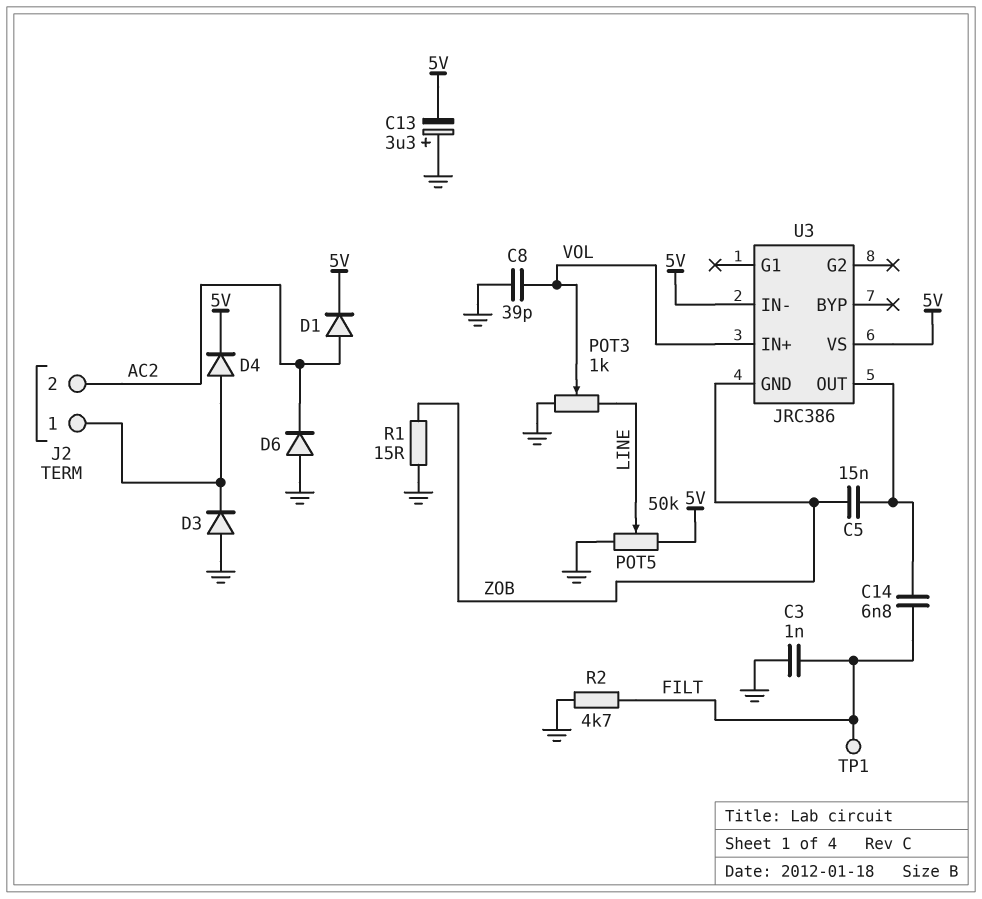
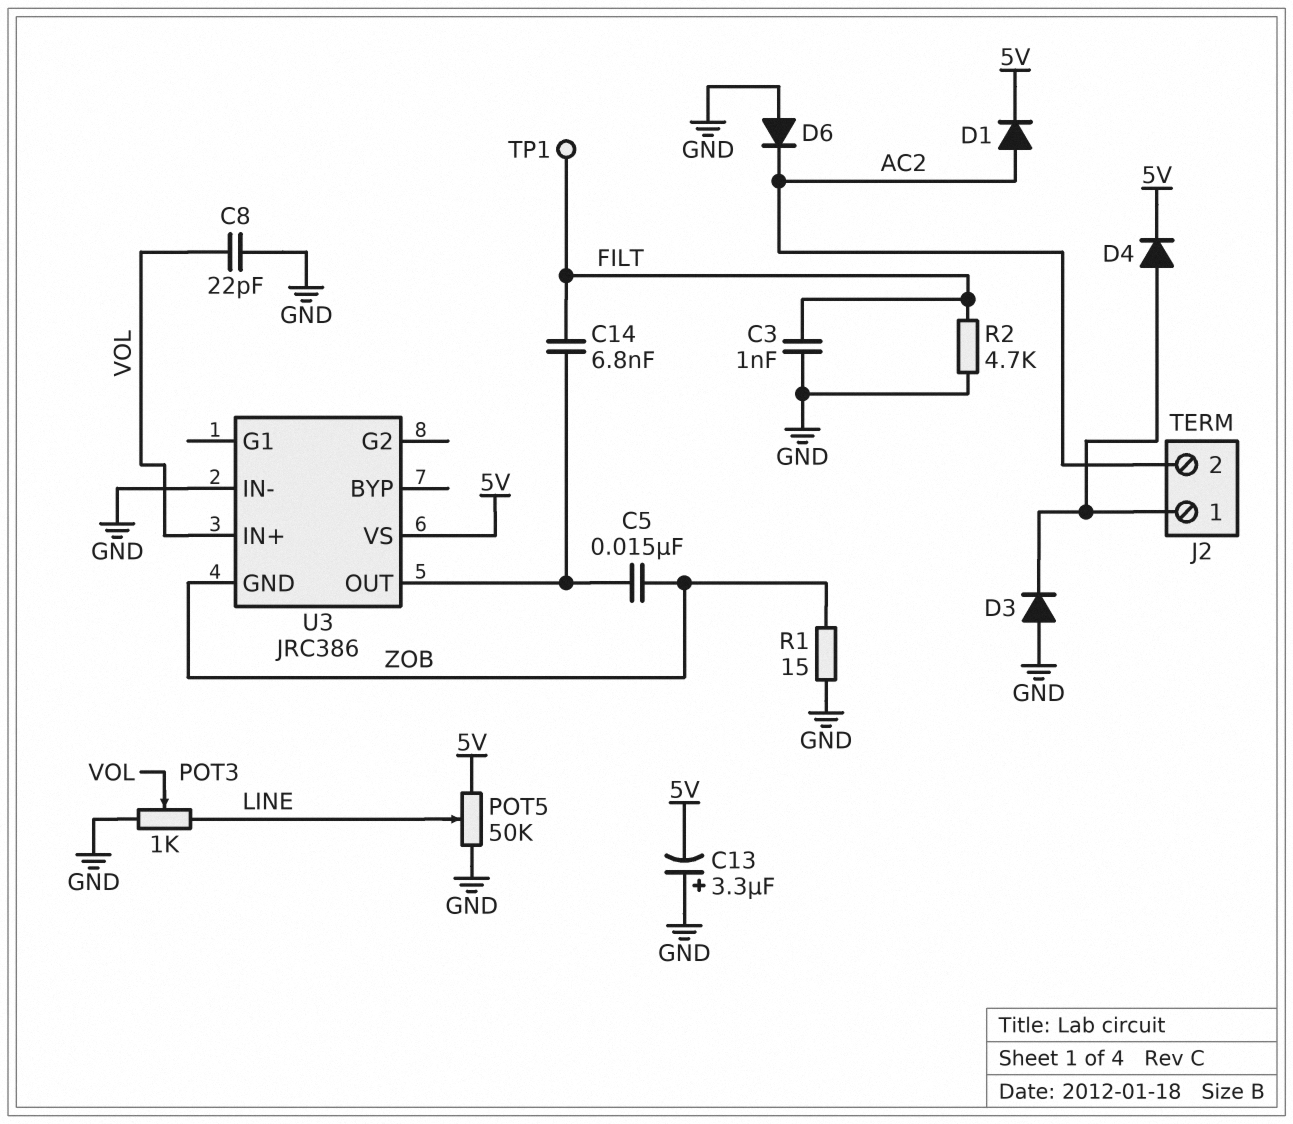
C8: 39pF (GND, VOL) -> 22pF (GND, VOL)
U3 pin IN-: 5V -> GND

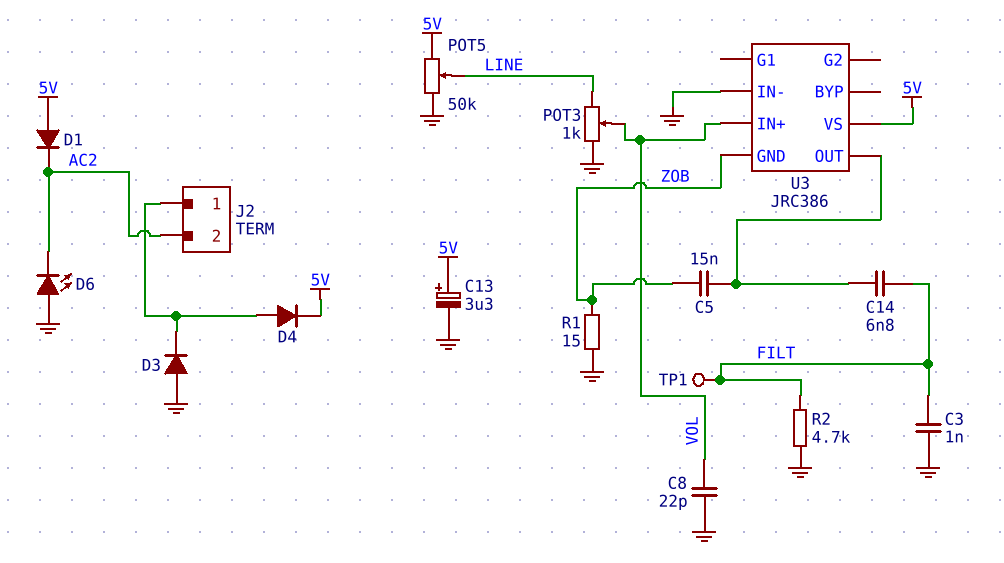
C13: 3.3uF (plus GND, minus 5V) -> 3.3uF (plus 5V, minus GND)
D1: diode (A AC2, K 5V) -> diode (A 5V, K AC2)
D6: diode (A GND, K AC2) -> LED (A GND, K AC2)

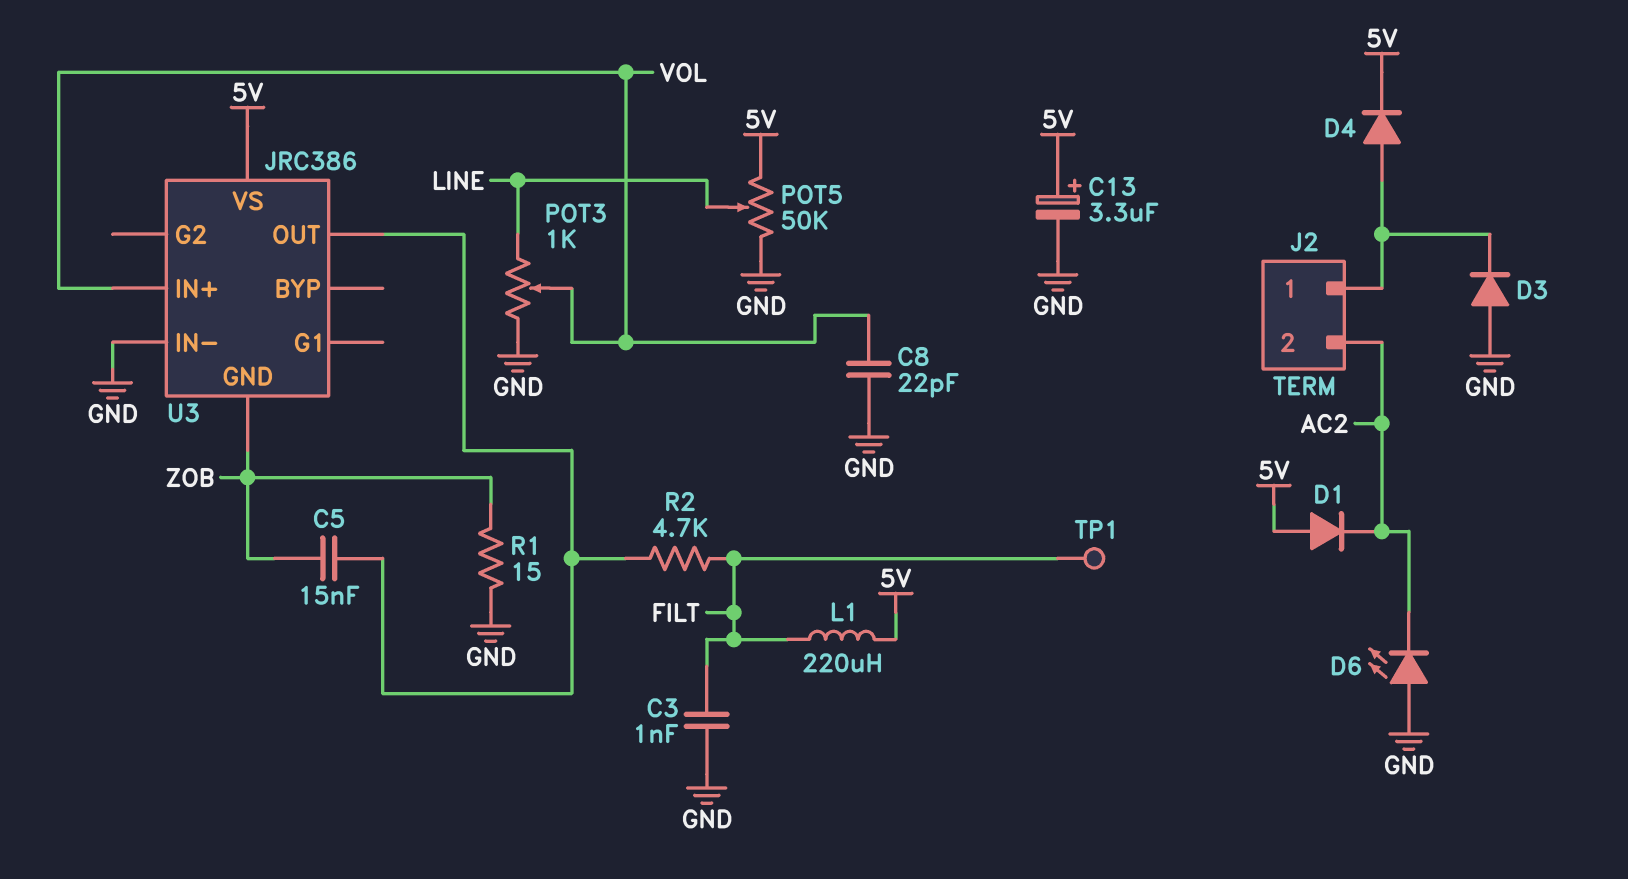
C14: 6.8nF (FILT, U3/OUT) -> none
L1: none -> 220uH (5V, FILT)
R2: 4.7k (FILT, GND) -> 4.7k (FILT, U3/OUT)

